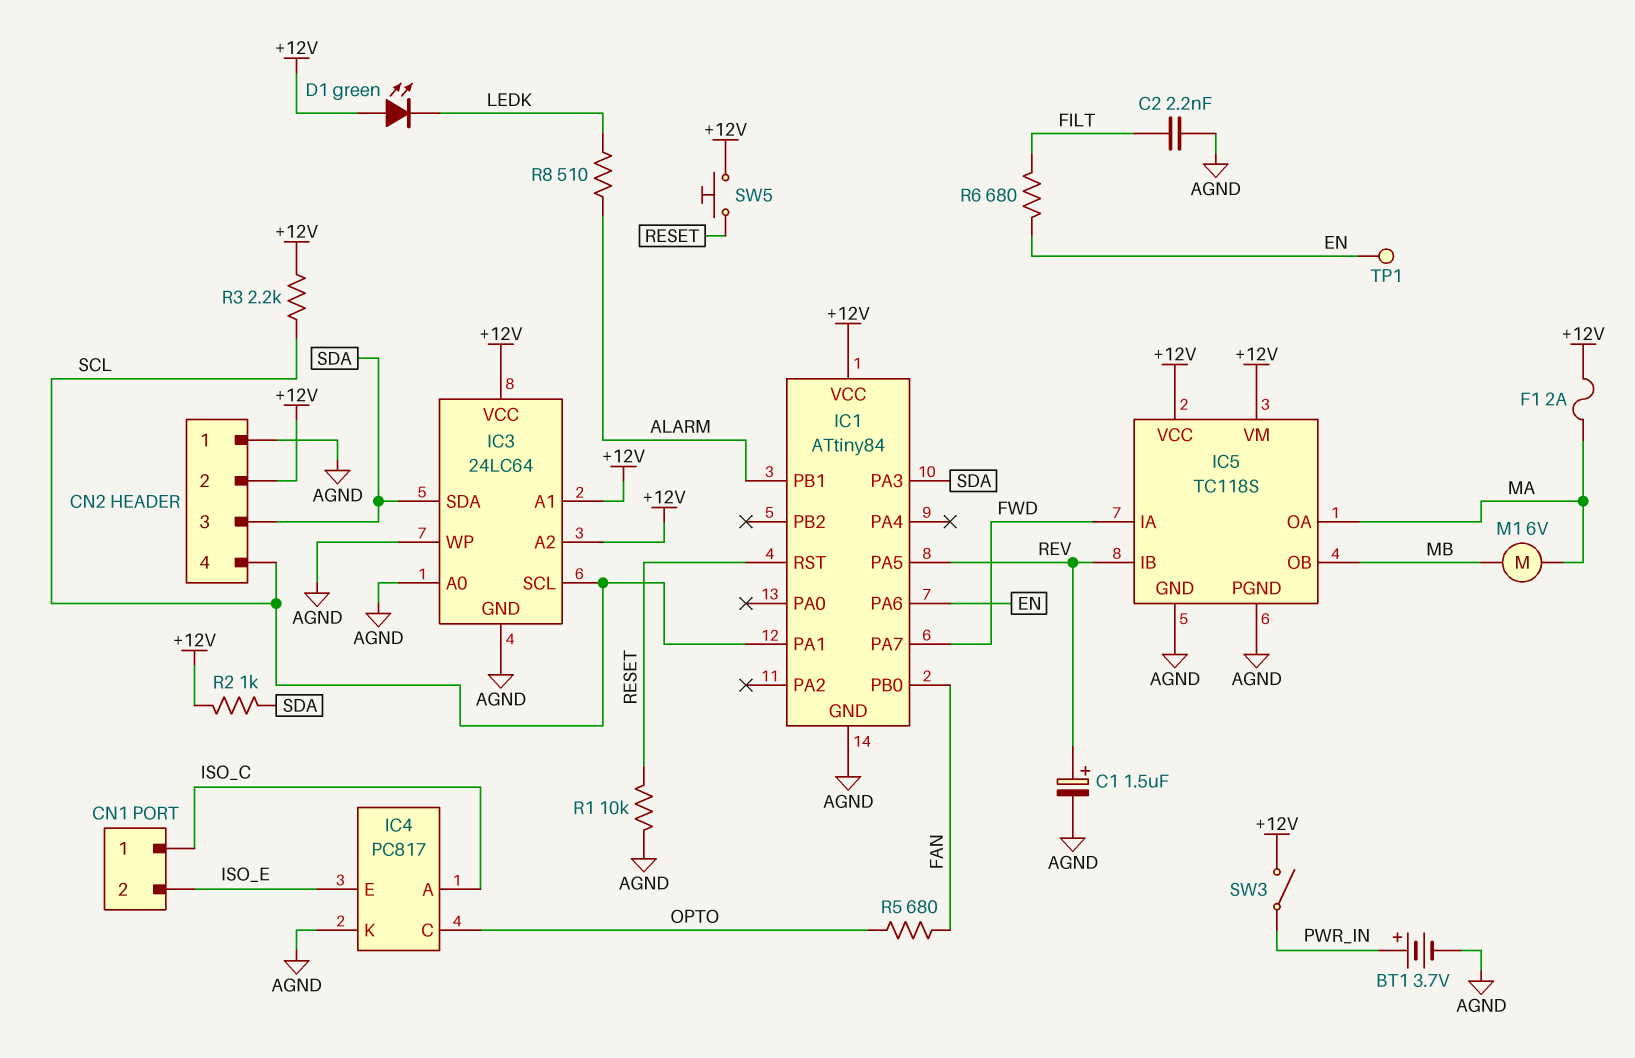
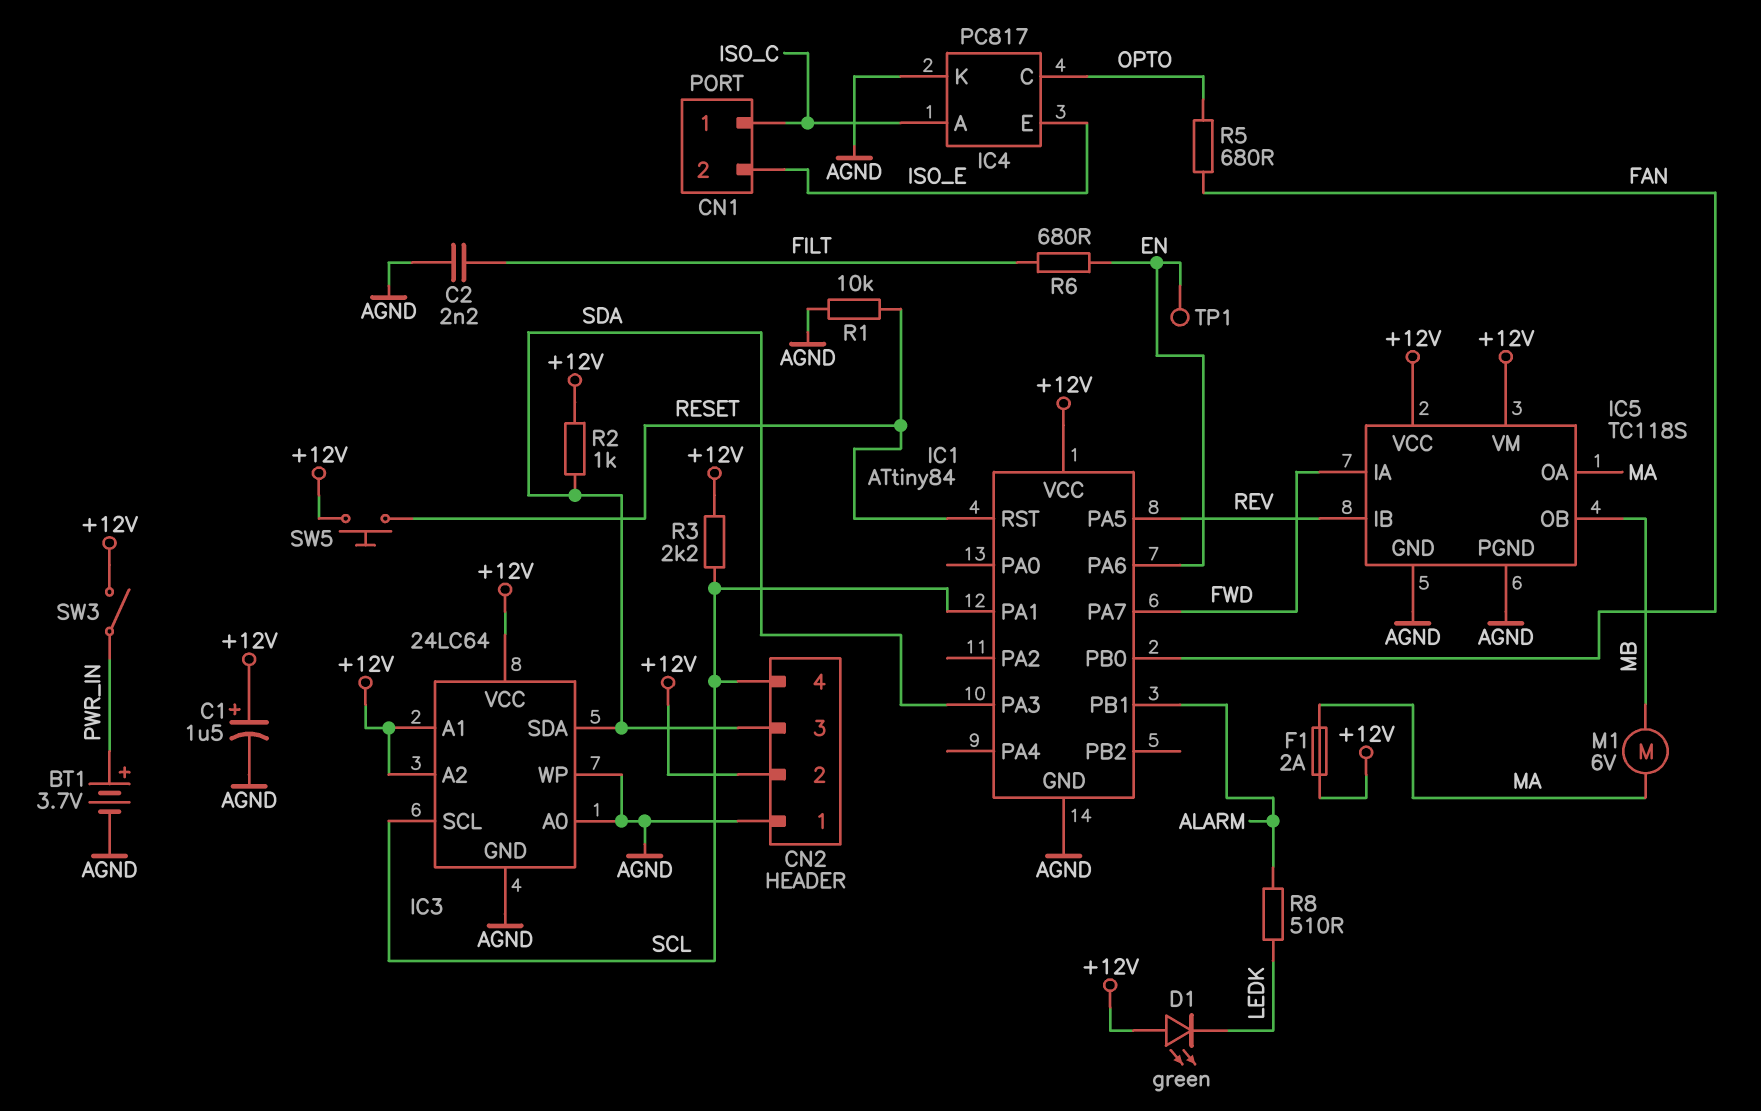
C1: 1.5uF (plus REV, minus AGND) -> 1.5uF (plus +12V, minus AGND)

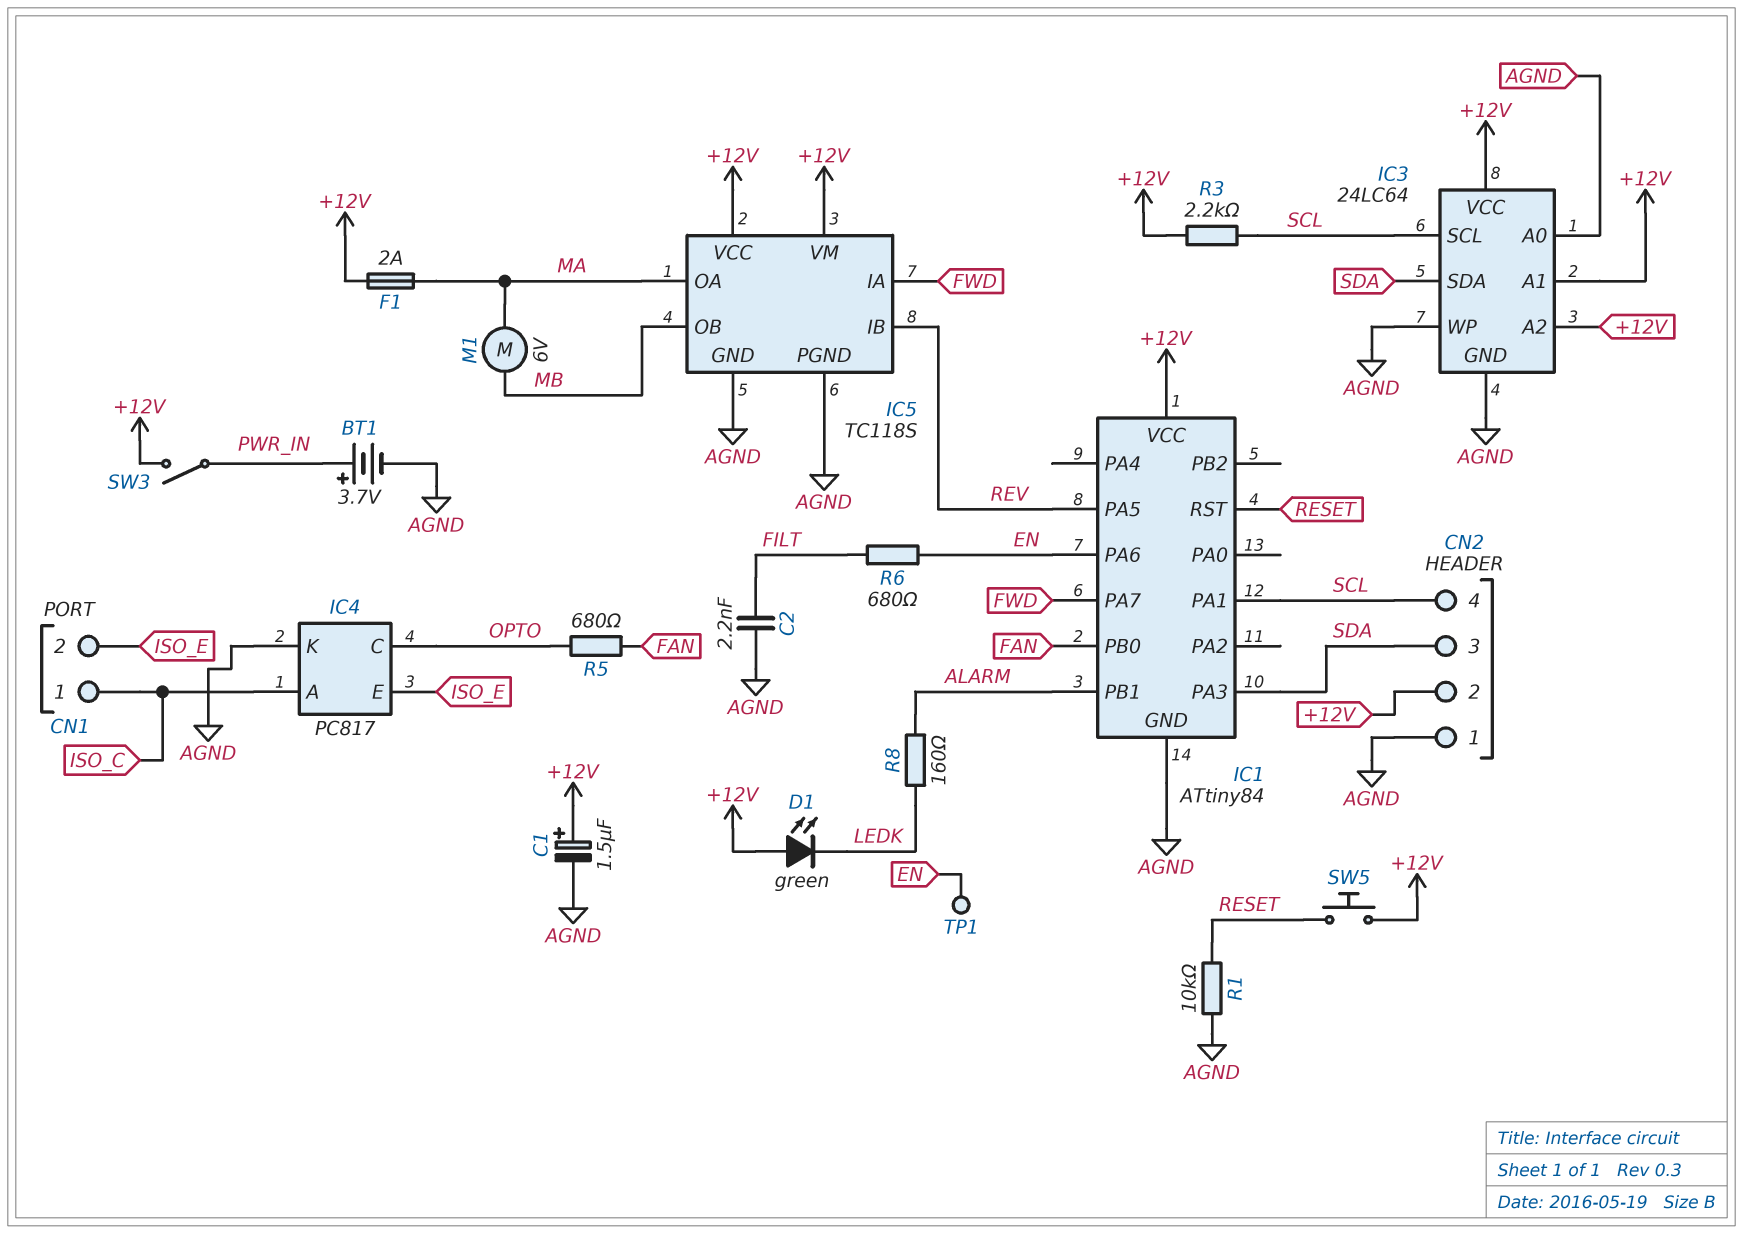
R2: 1k (+12V, SDA) -> none
R8: 510 (ALARM, LEDK) -> 160 (ALARM, LEDK)

